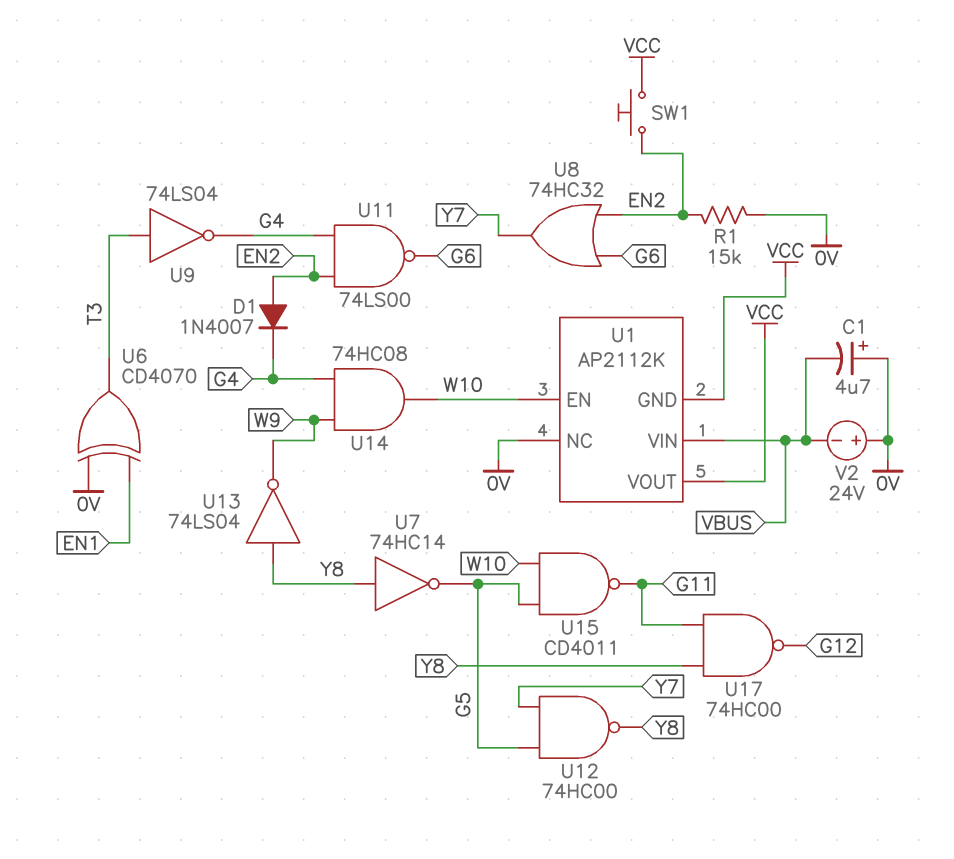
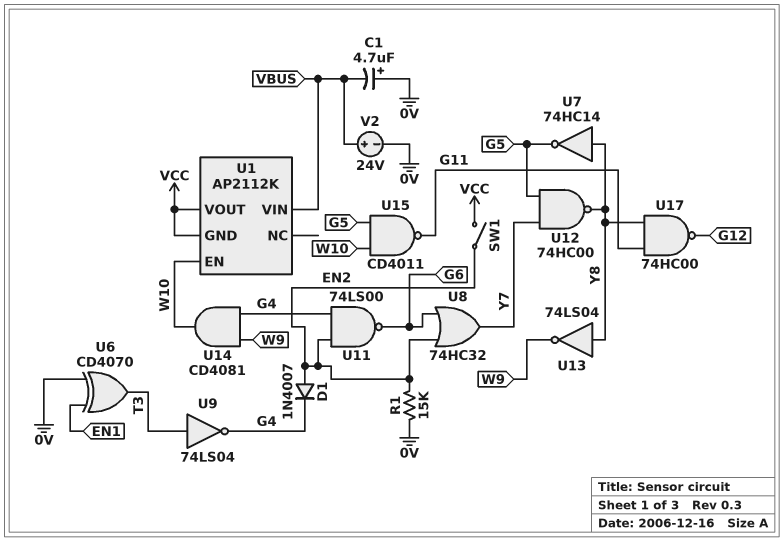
SW1: button (EN2, VCC) -> switch (EN2, VCC)
U1 pin NC: 0V -> none
U14: AND 74HC08 (in G4, in W9, out W10) -> AND CD4081 (in G4, in W9, out W10)
V2: 24V (plus 0V, minus VBUS) -> 24V (plus VBUS, minus 0V)

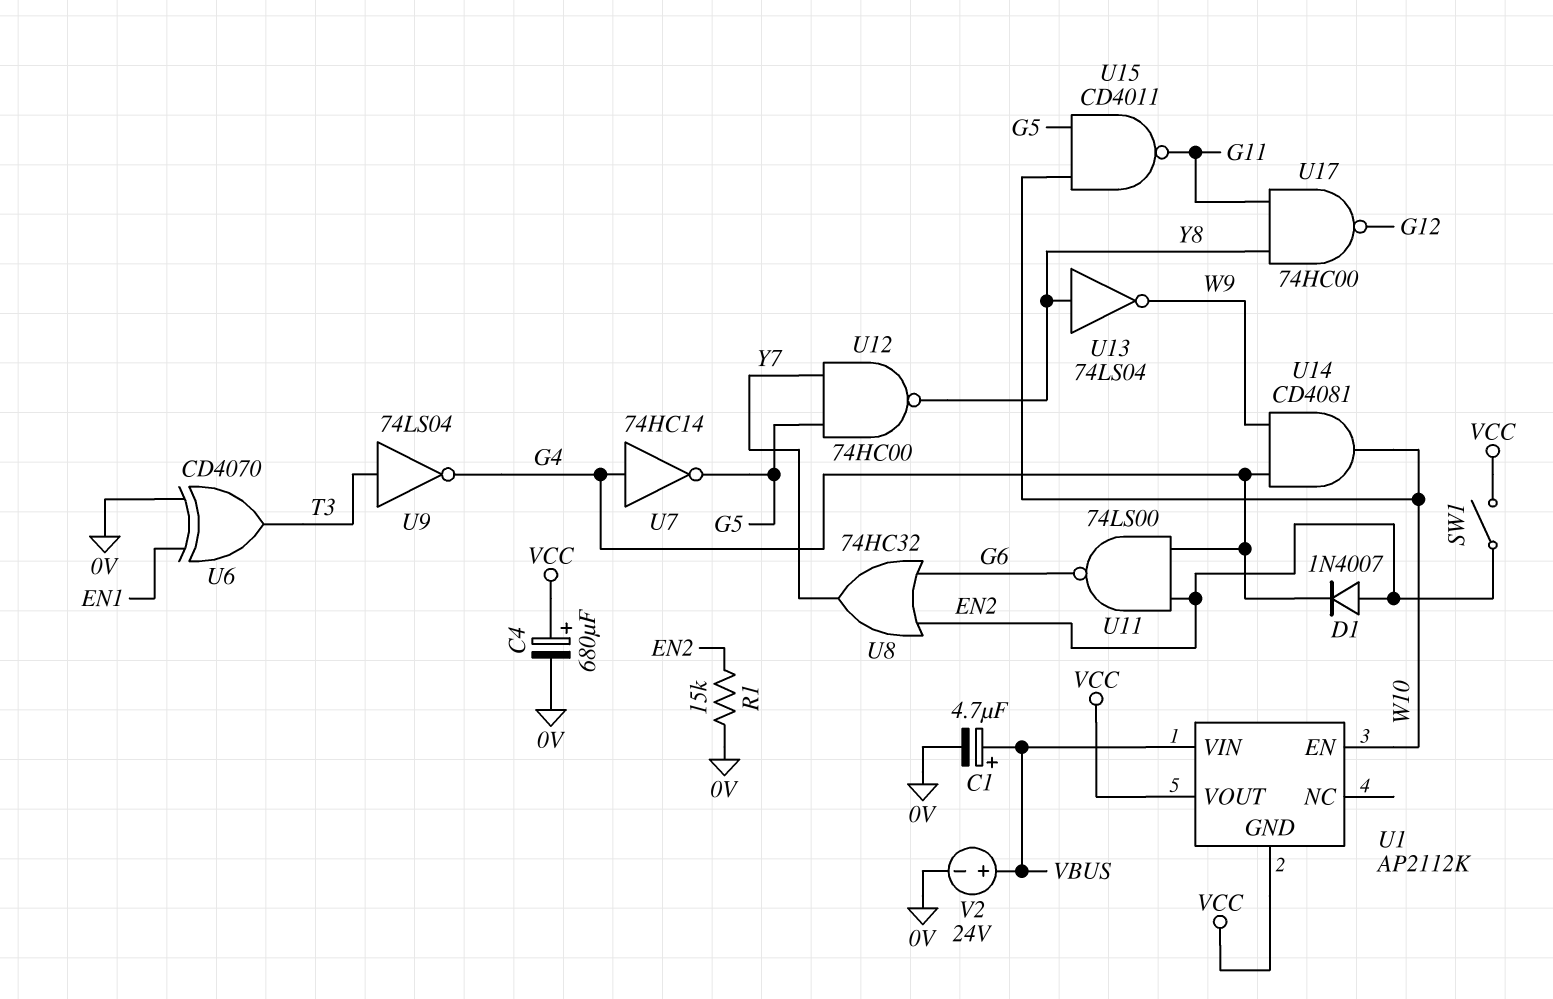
C1: 4.7uF (plus 0V, minus VBUS) -> 4.7uF (plus VBUS, minus 0V)
C4: none -> 680uF (plus VCC, minus 0V)
U7: NOT 74HC14 (in Y8, out G5) -> NOT 74HC14 (in G4, out G5)

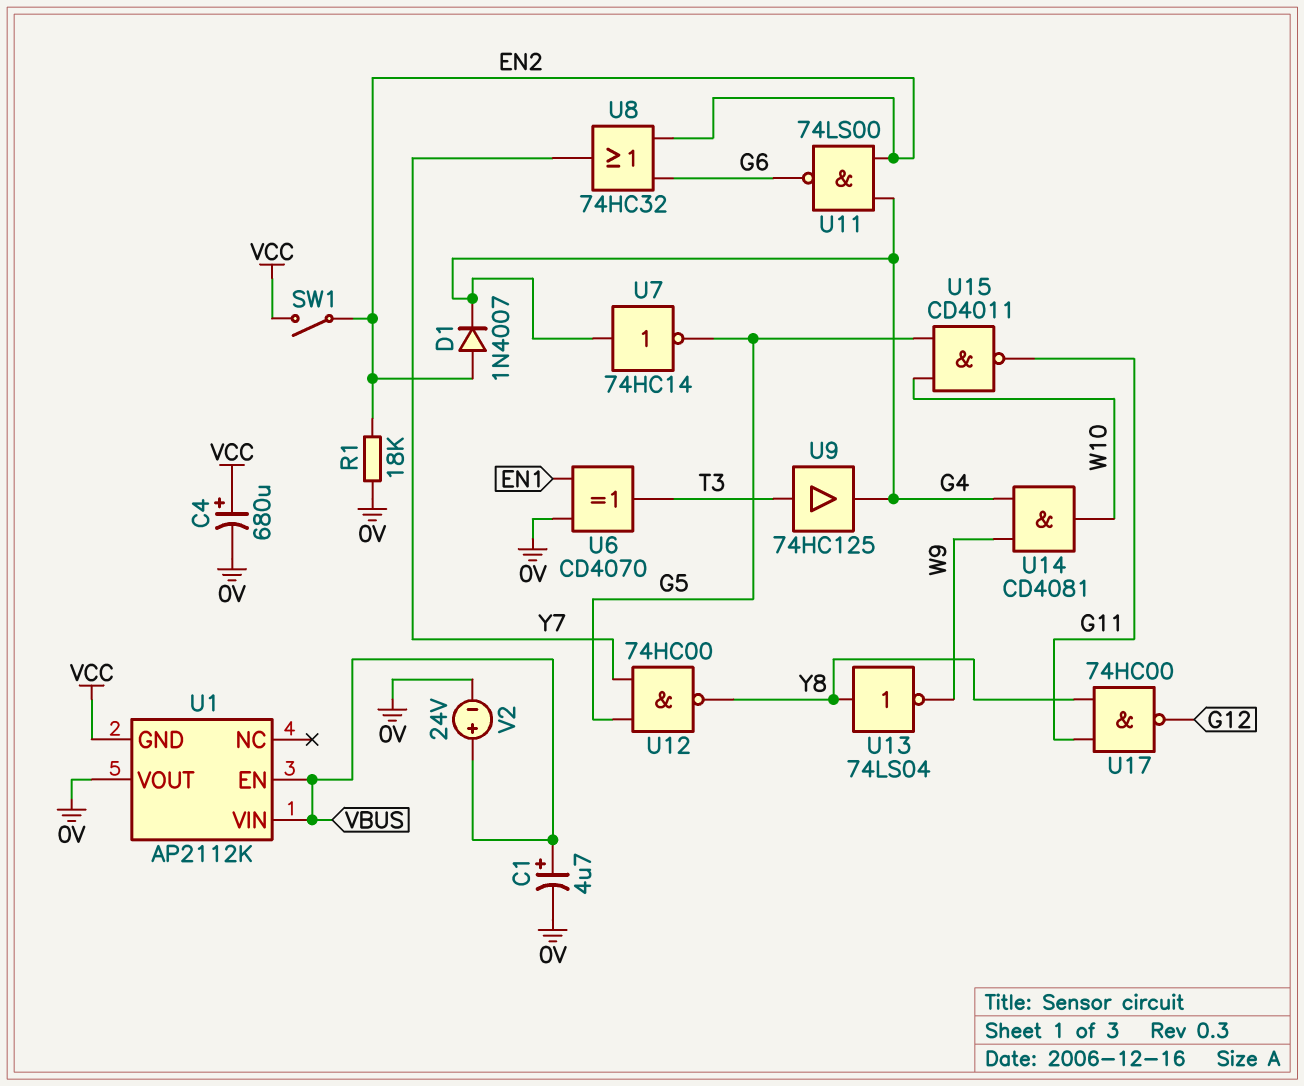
R1: 15k (0V, EN2) -> 18k (0V, EN2)
U1 pin EN: W10 -> VBUS
U1 pin VOUT: VCC -> 0V
U9: NOT 74LS04 (in T3, out G4) -> buffer 74HC125 (in T3, out G4)

